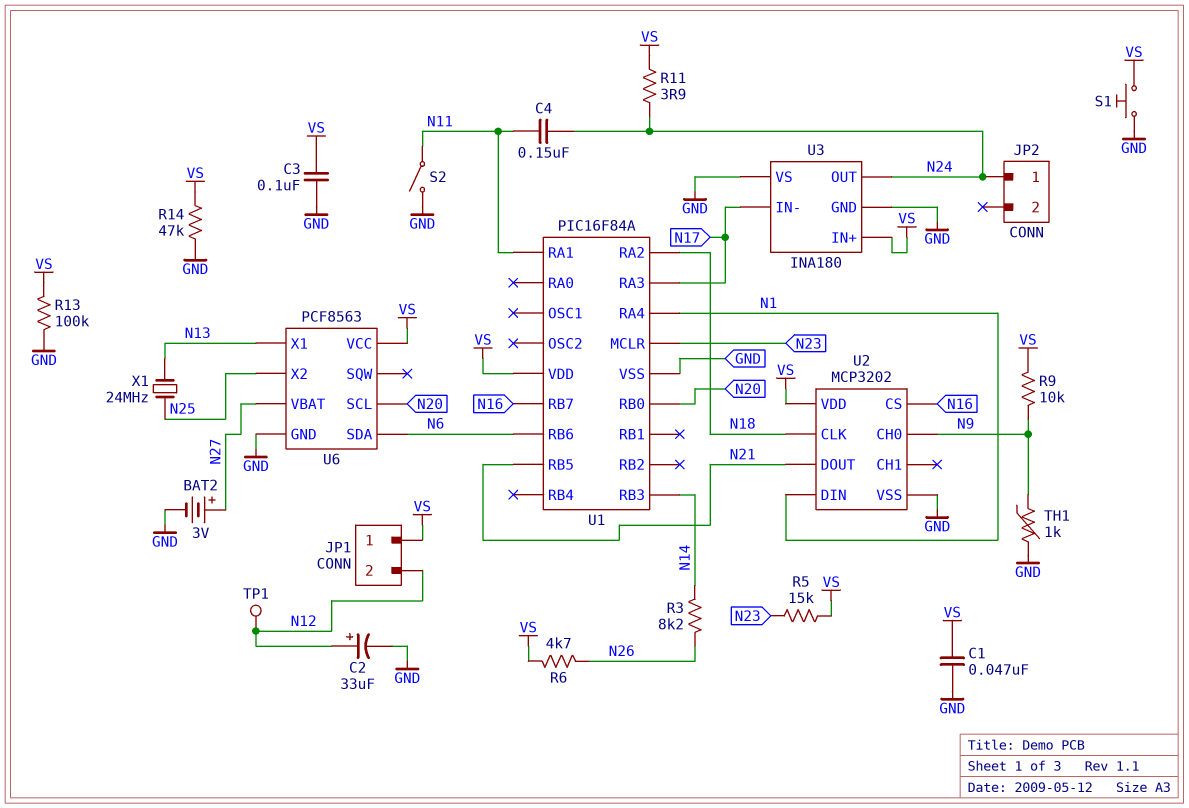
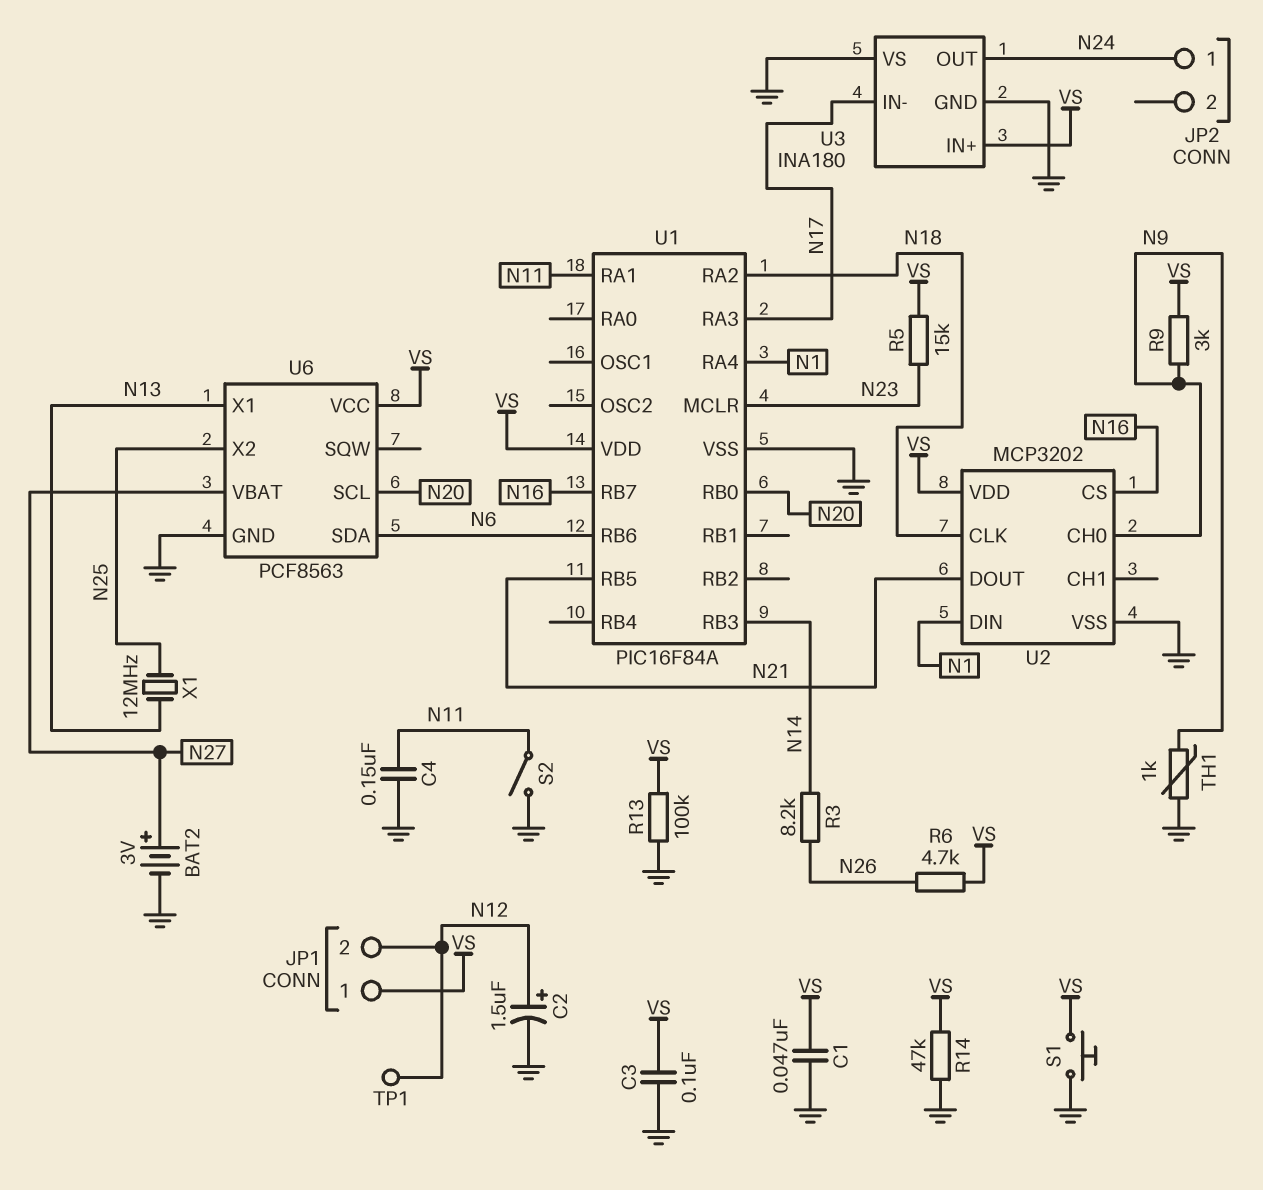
C2: 33uF (plus N12, minus GND) -> 1.5uF (plus N12, minus GND)
C4: 150nF (N11, N24) -> 150nF (GND, N11)
R9: 10k (N9, VS) -> 3k (N9, VS)
R11: 3.9 (N24, VS) -> none
X1: 24MHz (N13, N25) -> 12MHz (N13, N25)

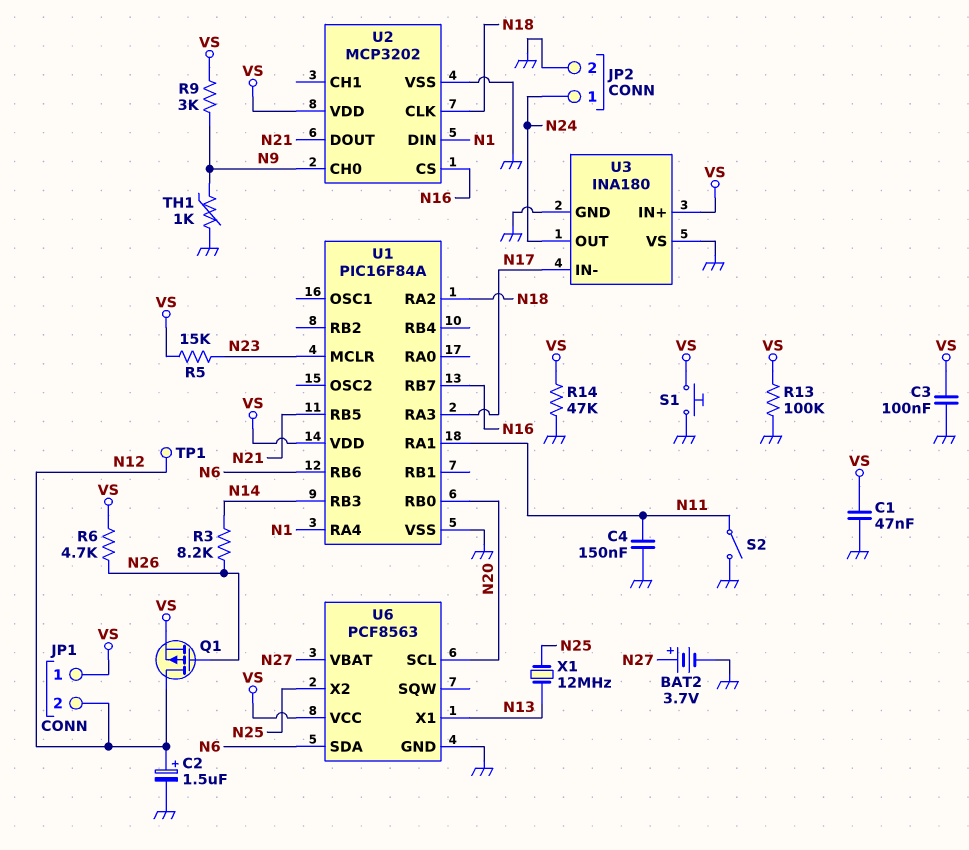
BAT2: 3V (plus N27, minus GND) -> 3.7V (plus N27, minus GND)
JP2 pin 2: none -> GND
Q1: none -> PMOS (G N26, D N12, S VS)

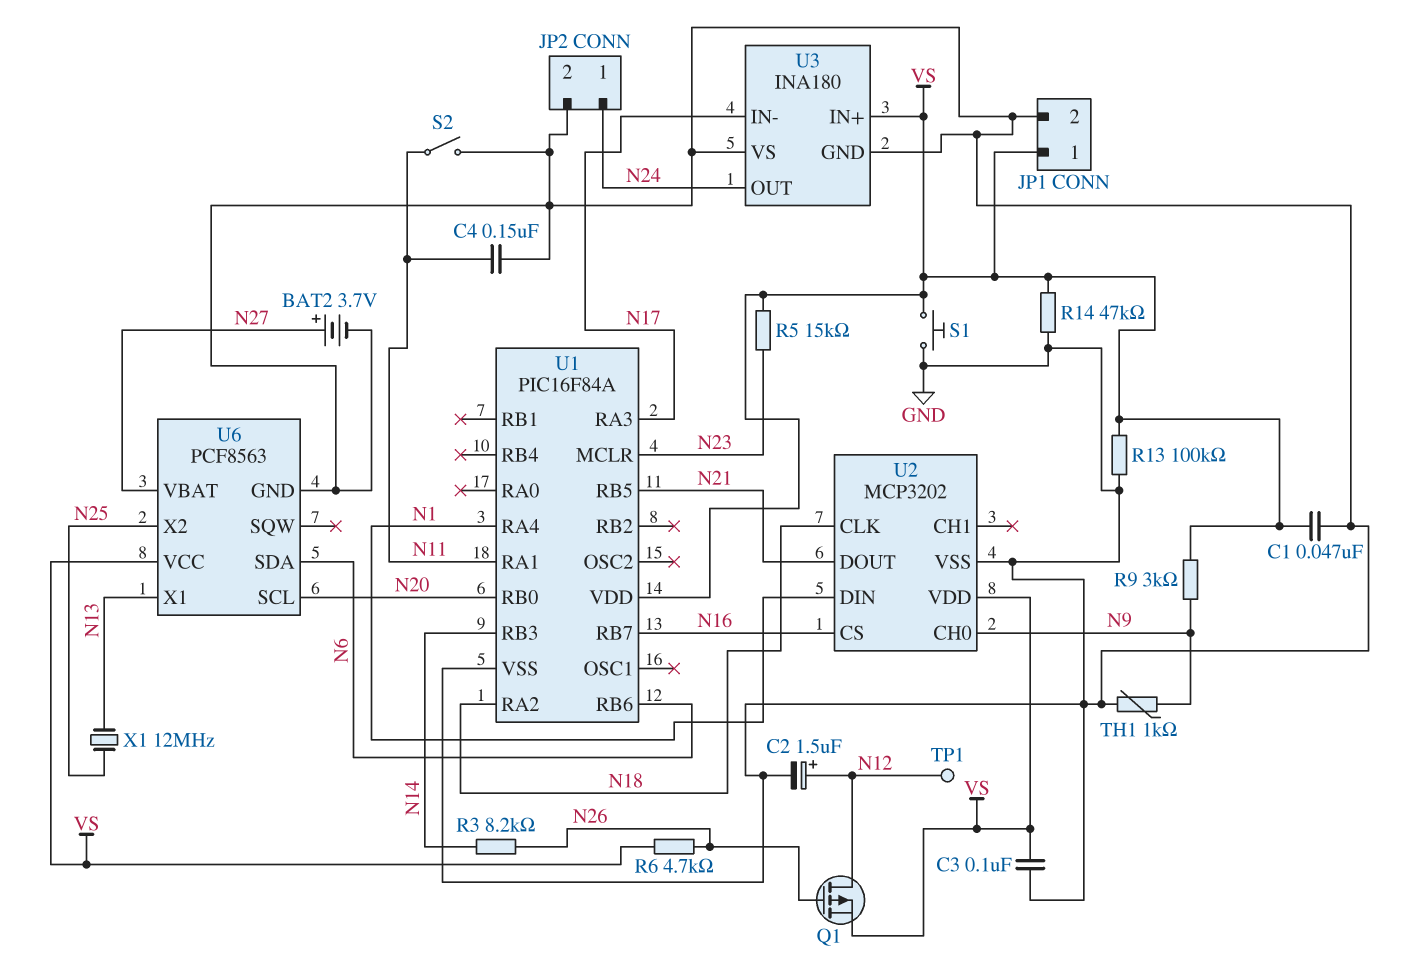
JP1 pin 2: N12 -> GND

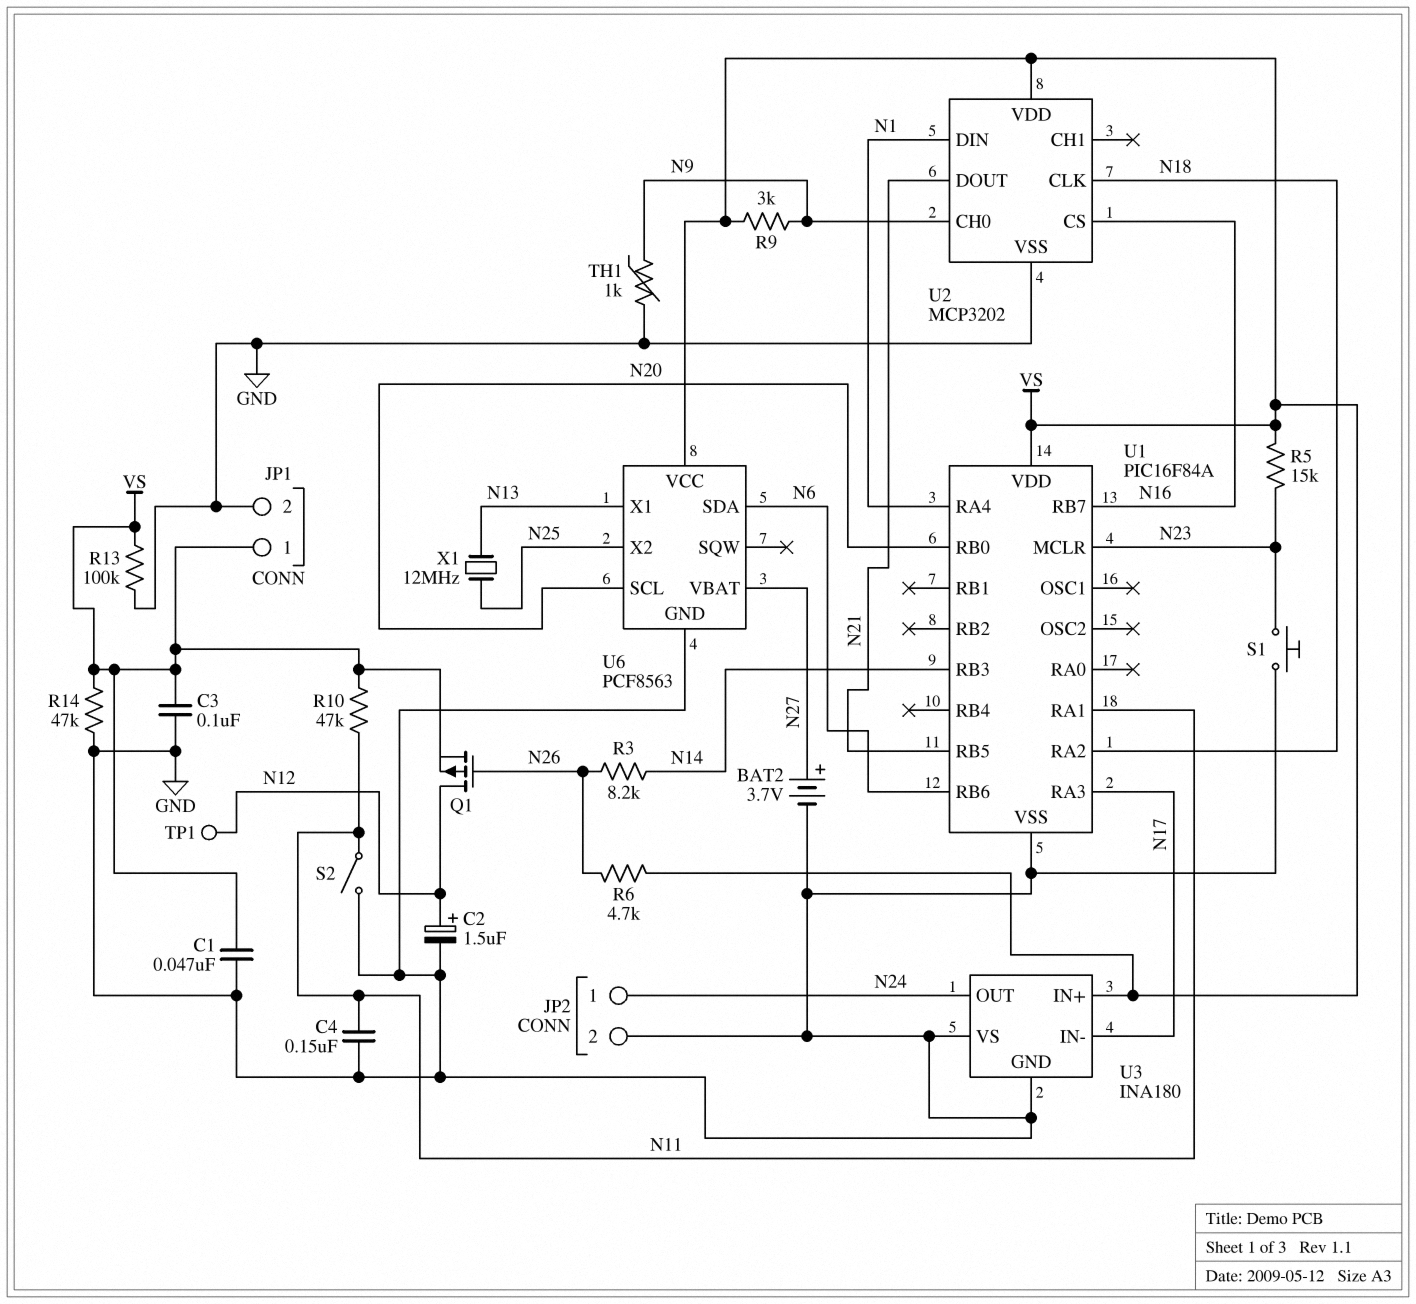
R10: none -> 47k (N11, VS)
S1: button (GND, VS) -> button (GND, N23)

